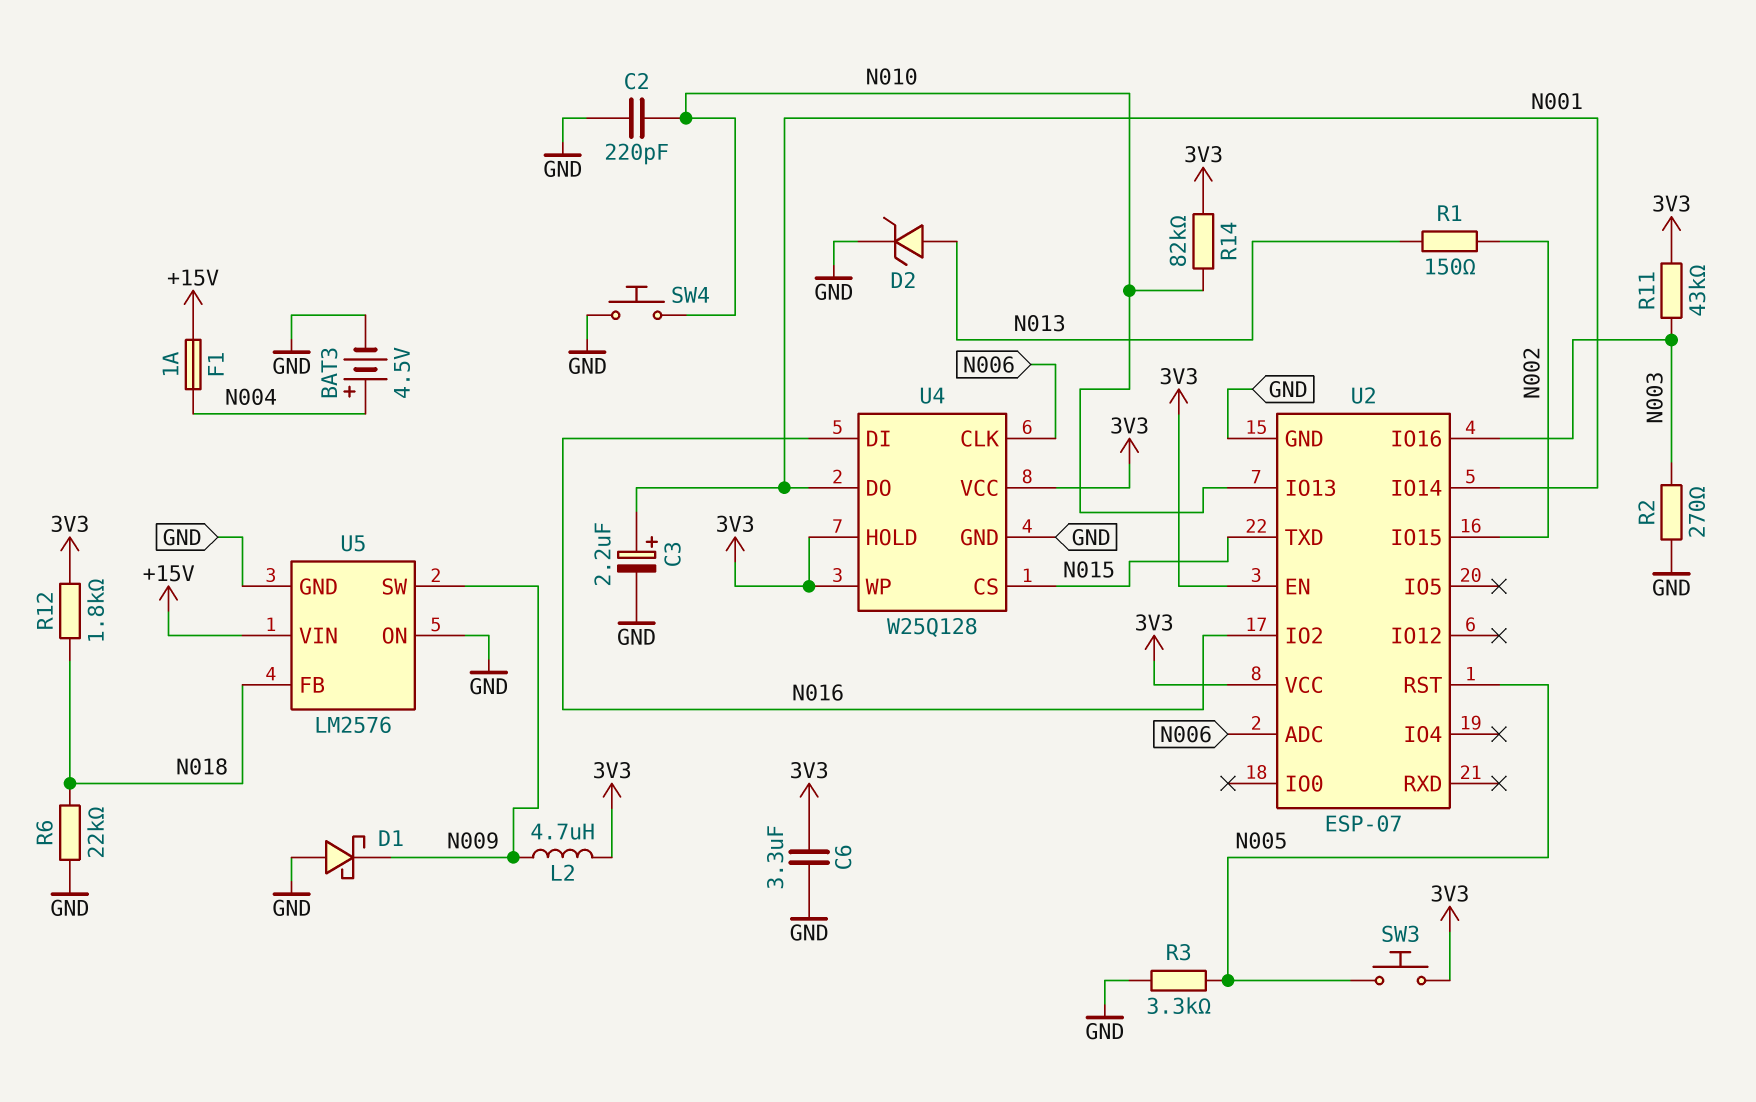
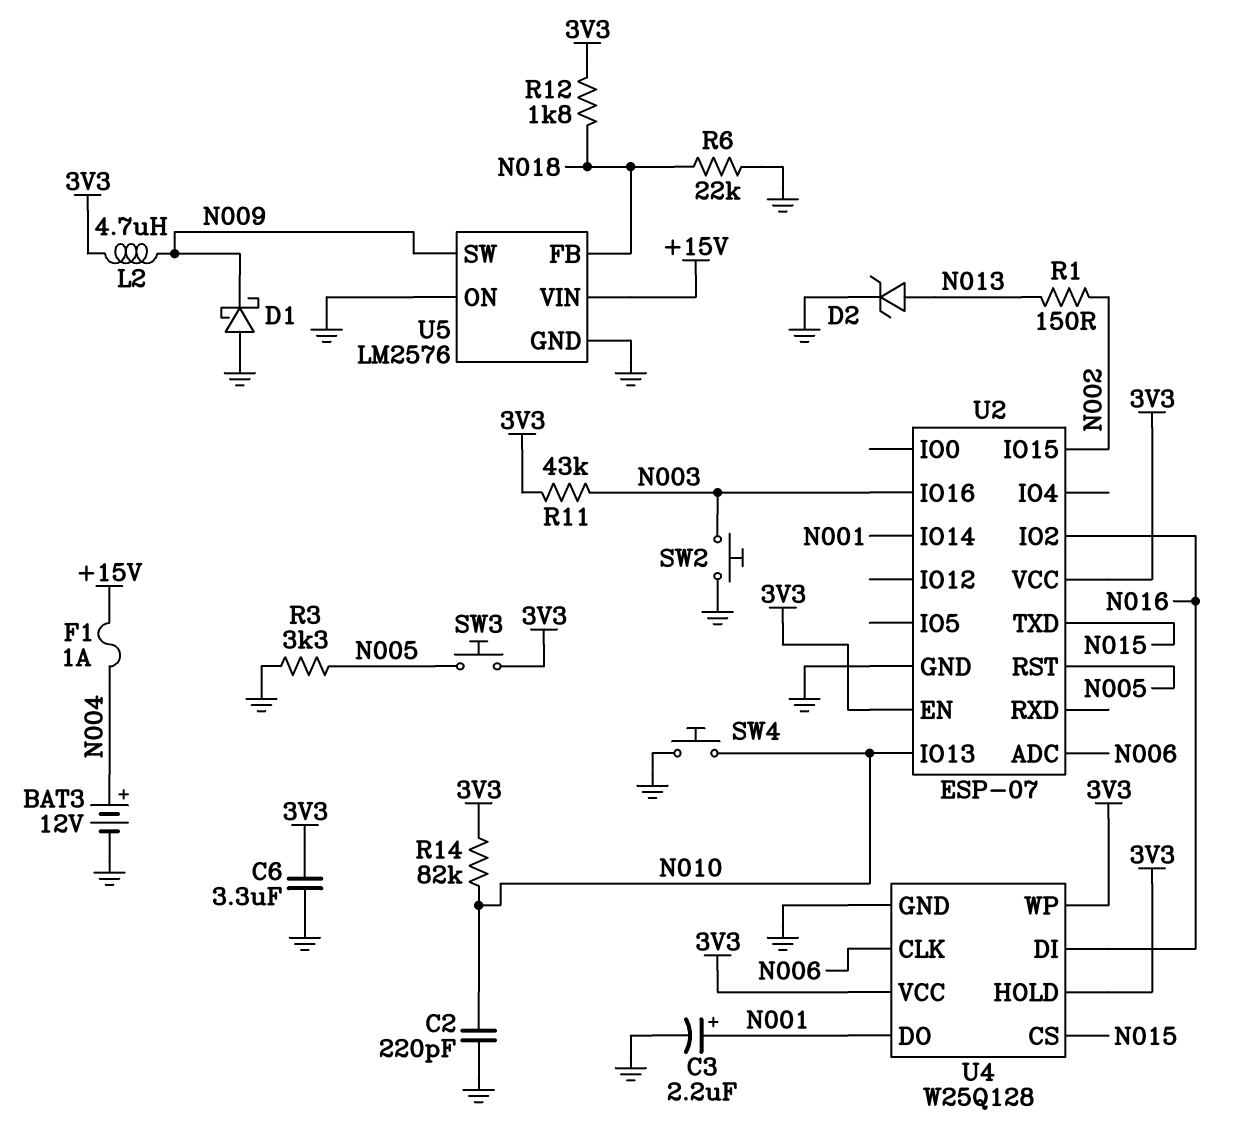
BAT3: 4.5V (plus N004, minus GND) -> 12V (plus N004, minus GND)
R2: 270 (GND, N003) -> none
SW2: none -> button (GND, N003)

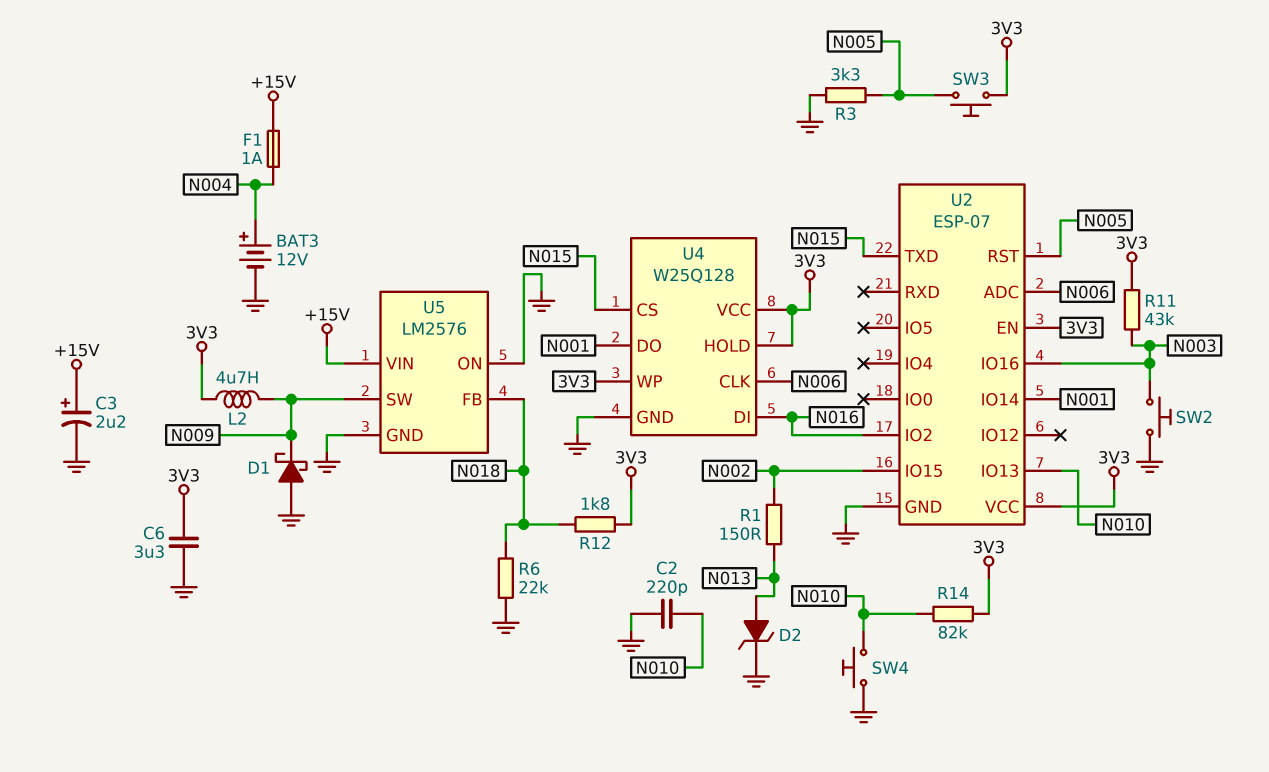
C3: 2.2uF (plus N001, minus GND) -> 2.2uF (plus +15V, minus GND)

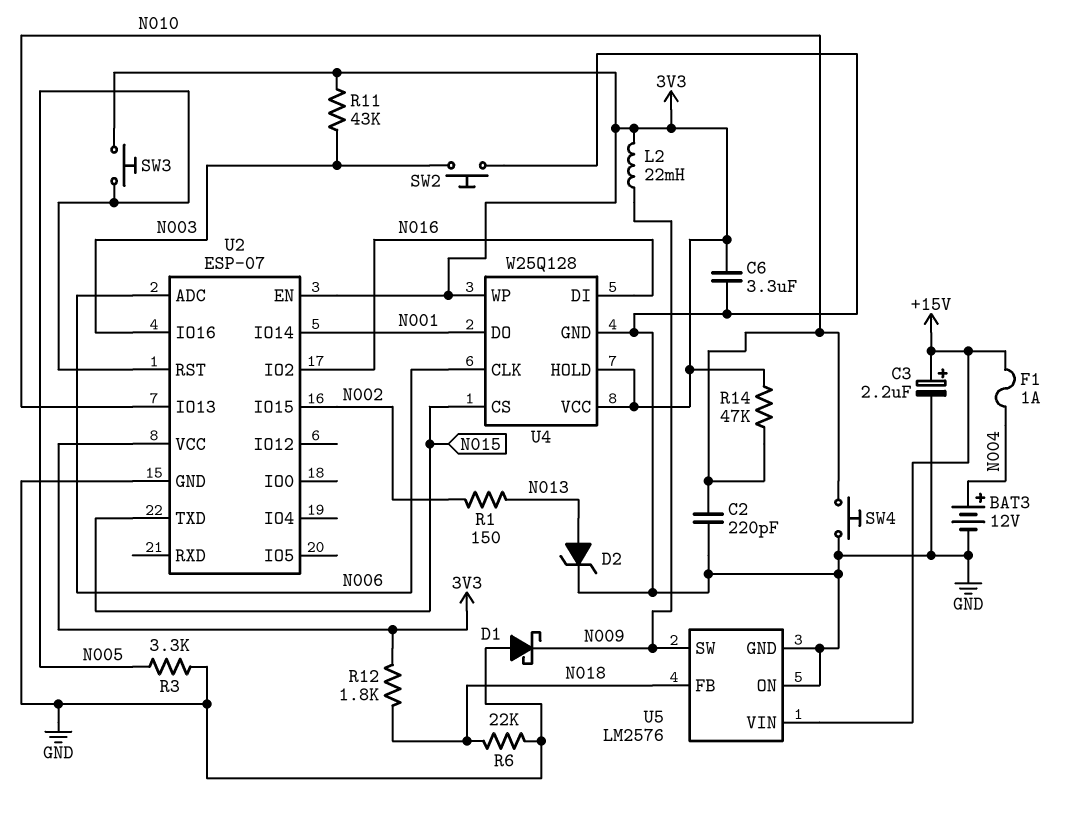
L2: 4.7uH (3V3, N009) -> 22mH (3V3, N009)
R14: 82k (3V3, N010) -> 47k (3V3, N010)

